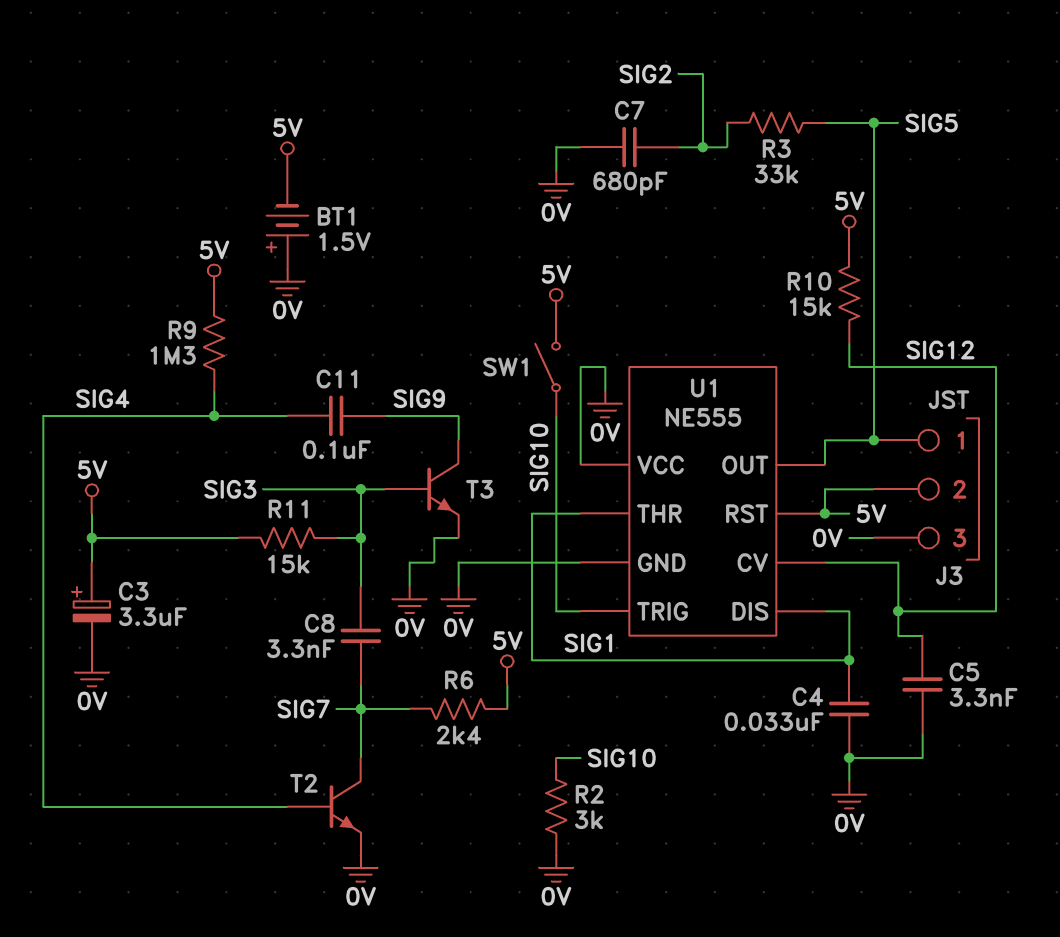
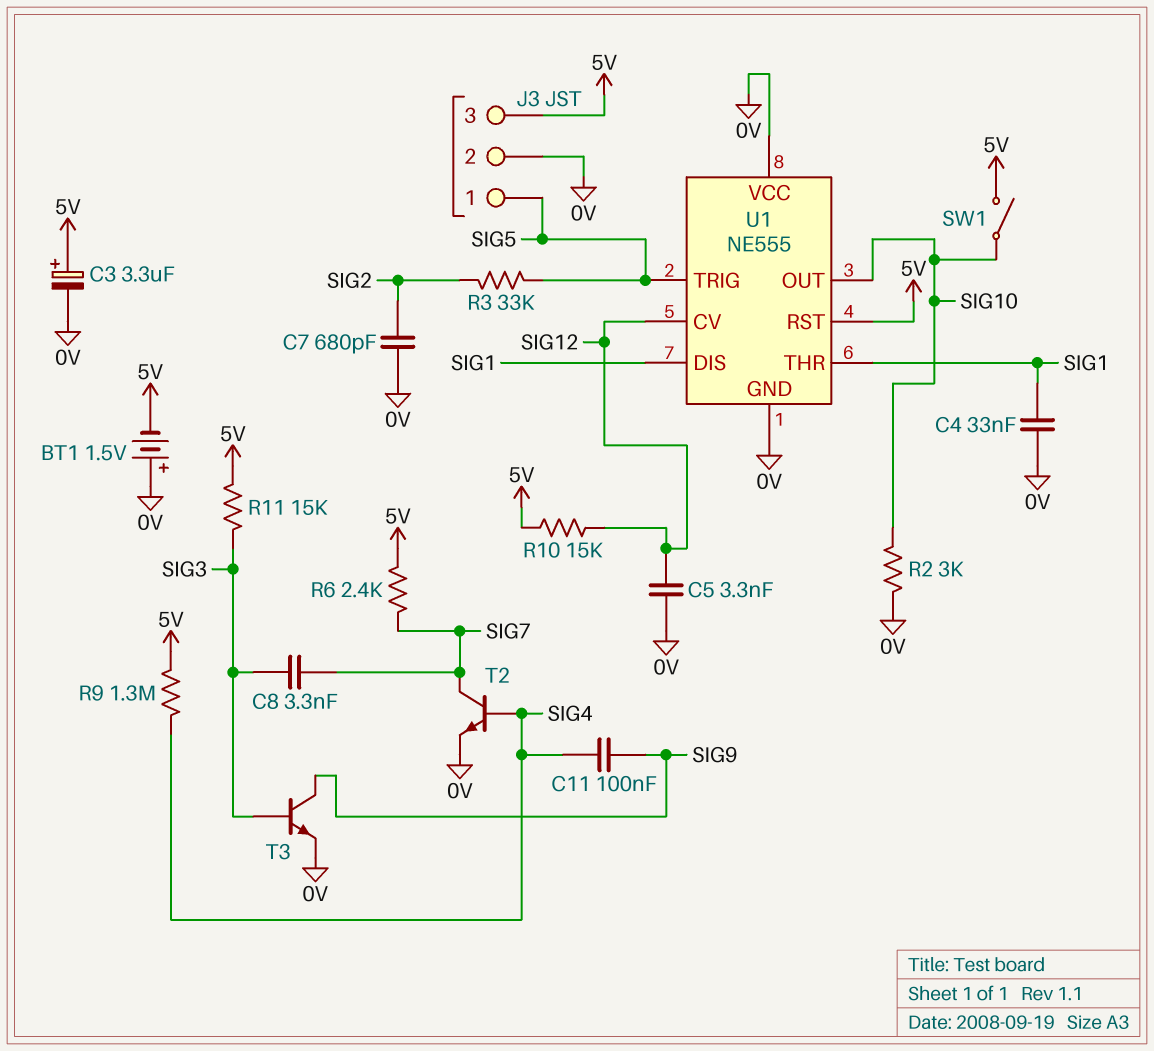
J3 pin 2: 5V -> 0V
J3 pin 3: 0V -> 5V
U1 pin OUT: SIG5 -> SIG10
U1 pin TRIG: SIG10 -> SIG5

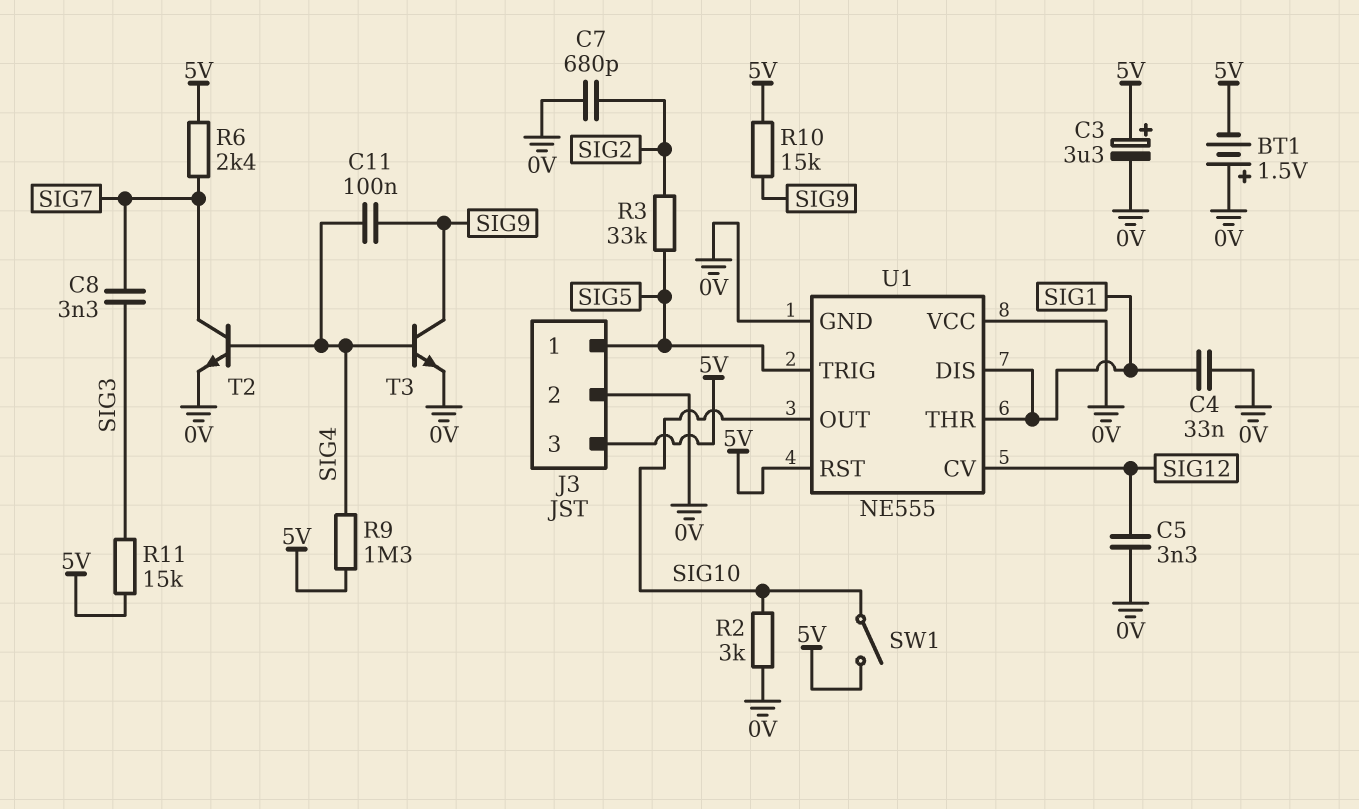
R10: 15k (5V, SIG12) -> 15k (5V, SIG9)
T3: NPN (B SIG3, C SIG9, E 0V) -> NPN (B SIG4, C SIG9, E 0V)

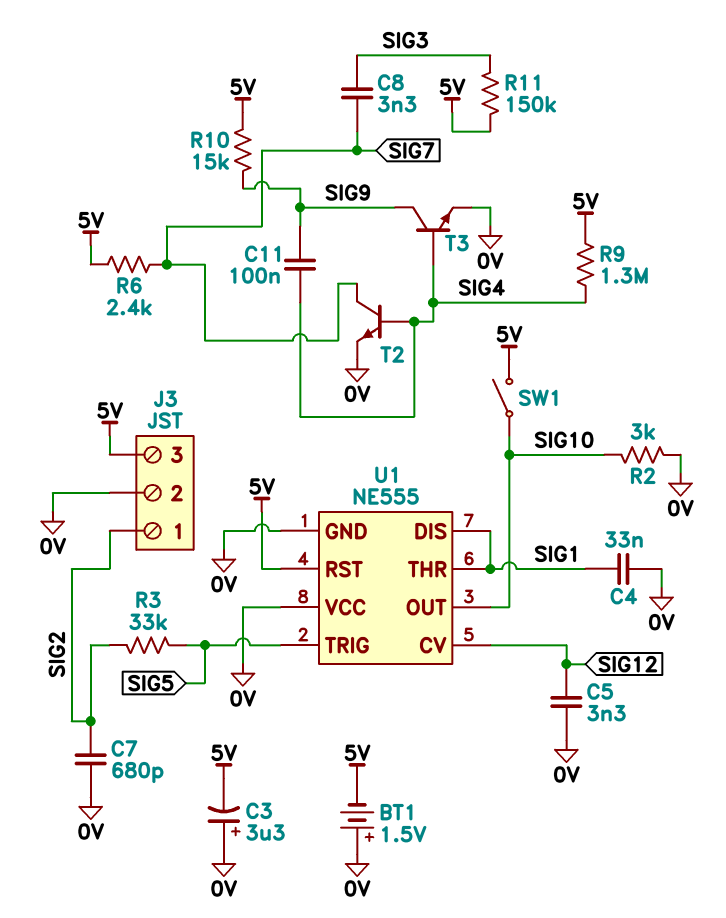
C3: 3.3uF (plus 5V, minus 0V) -> 3.3uF (plus 0V, minus 5V)
J3 pin 1: SIG5 -> SIG2
R11: 15k (5V, SIG3) -> 150k (5V, SIG3)

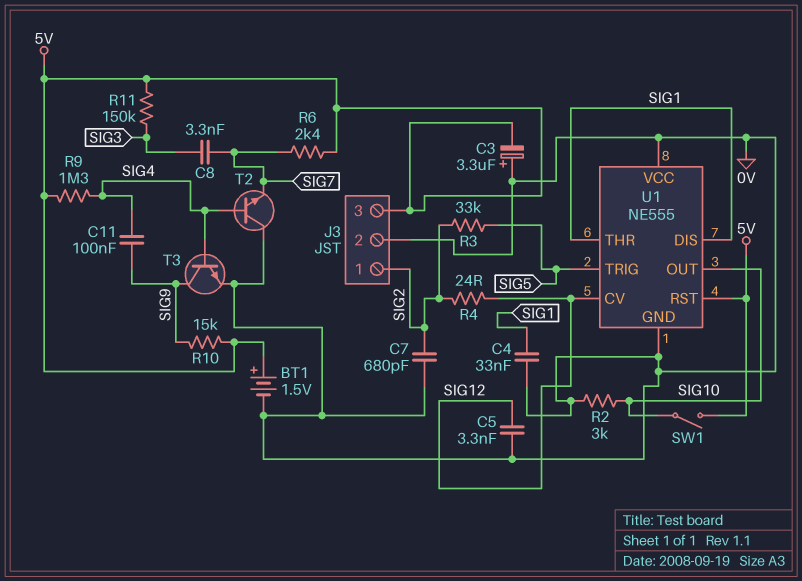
BT1: 1.5V (plus 0V, minus 5V) -> 1.5V (plus 5V, minus 0V)
R4: none -> 24 (SIG2, SIG12)
T2: NPN (B SIG4, C SIG7, E 0V) -> NPN (B SIG4, C 0V, E SIG7)

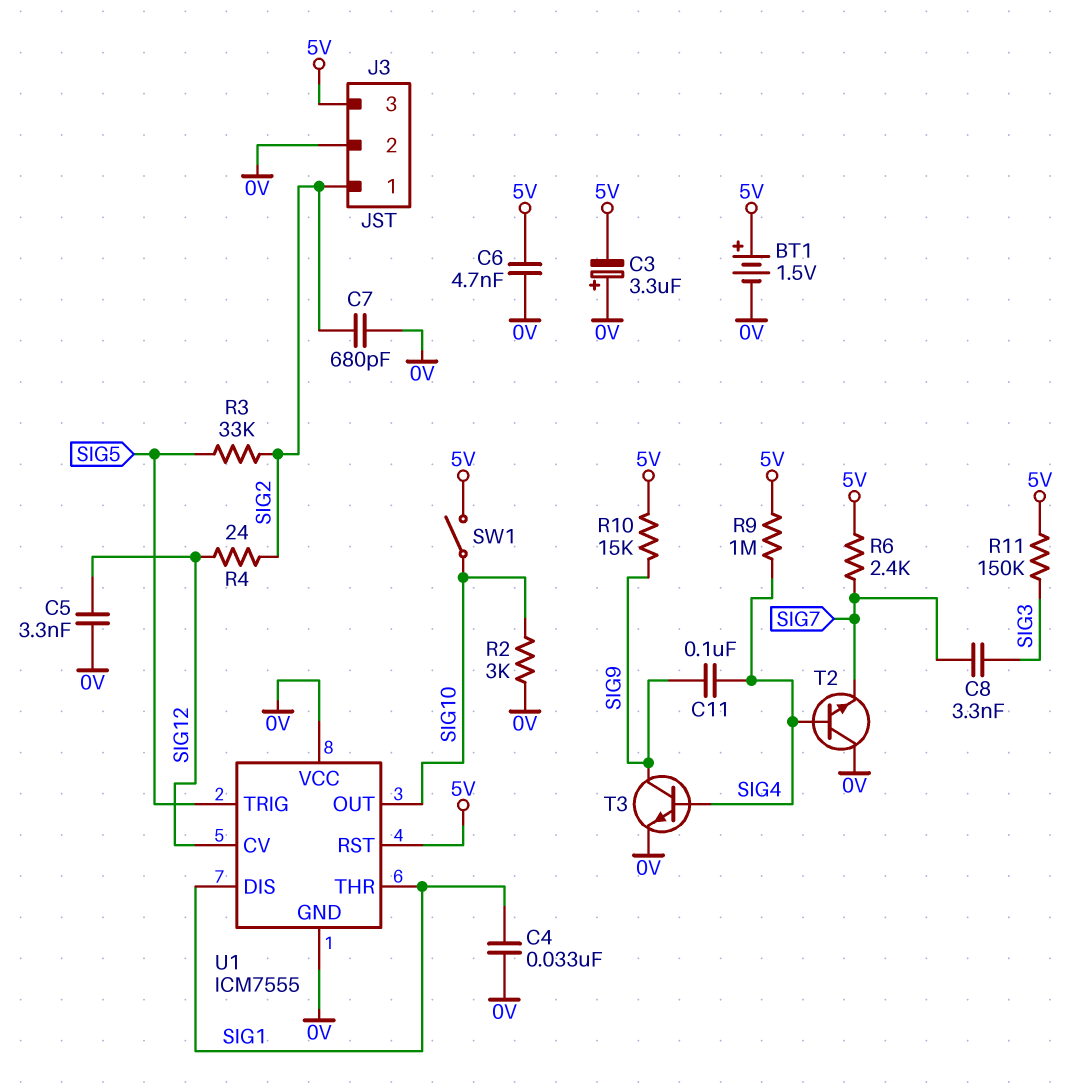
C6: none -> 4.7nF (0V, 5V)
R9: 1.3M (5V, SIG4) -> 1M (5V, SIG4)
U1: NE555 -> ICM7555

